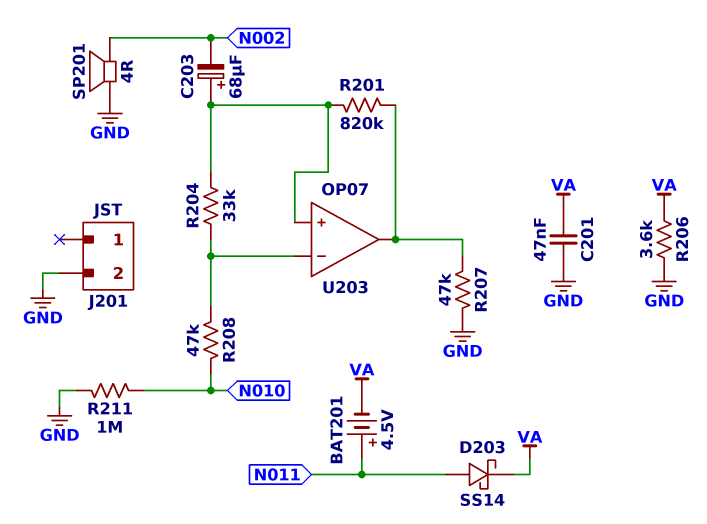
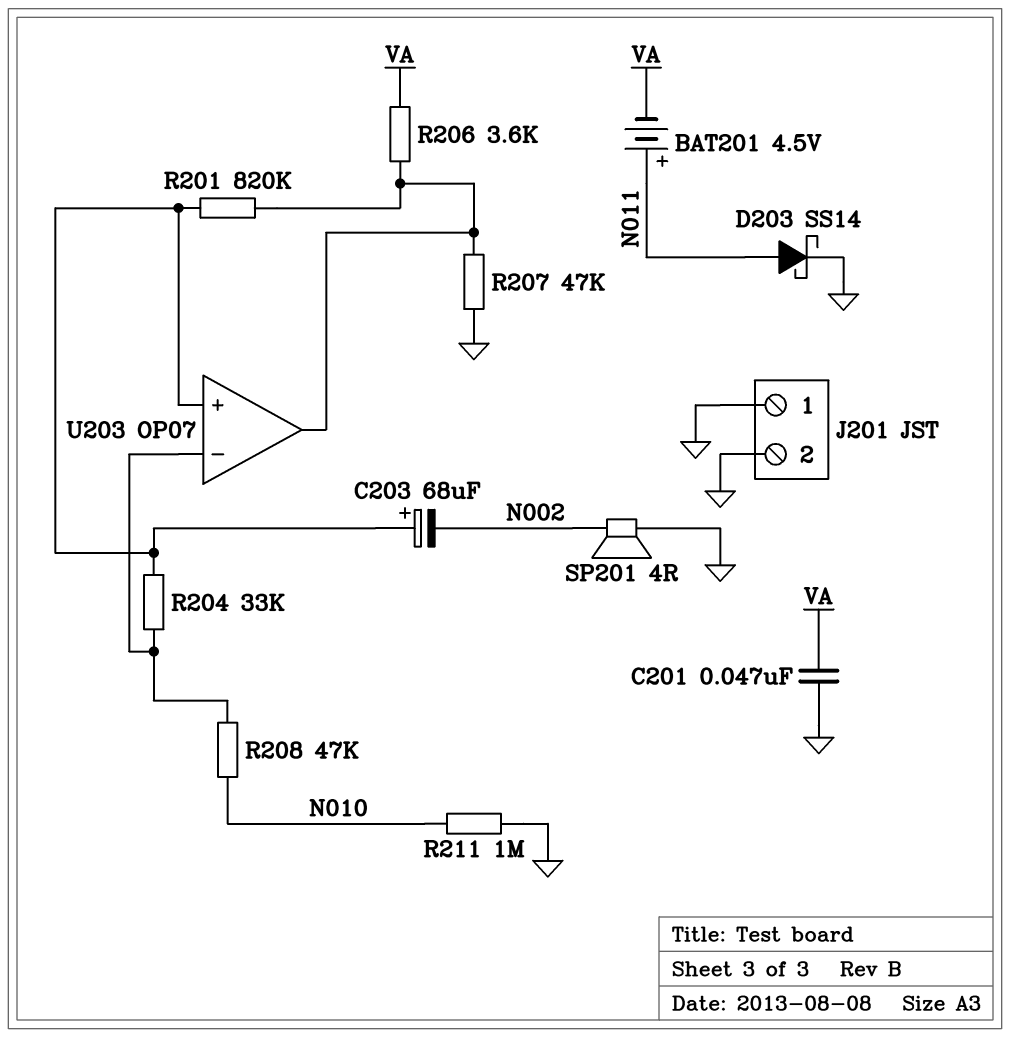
D203: schottky SS14 (A N011, K VA) -> schottky SS14 (A N011, K GND)
J201 pin 1: none -> GND
R206: 3.6k (GND, VA) -> 3.6k (U203/out, VA)

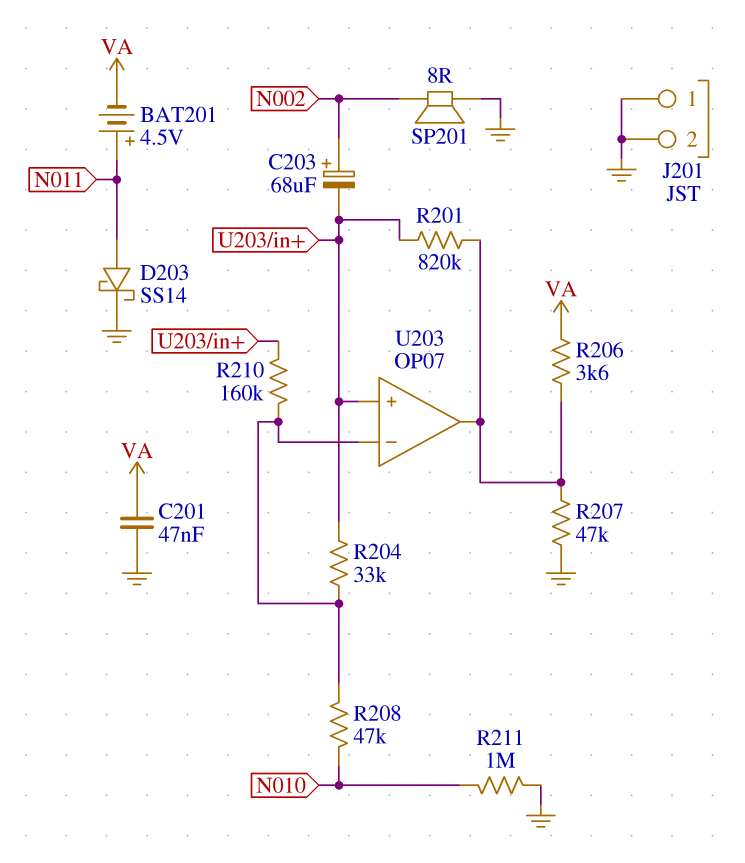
C203: 68uF (plus U203/in+, minus N002) -> 68uF (plus N002, minus U203/in+)
R210: none -> 160k (U203/in+, U203/in-)
SP201: speaker 4R (GND, N002) -> speaker 8R (GND, N002)

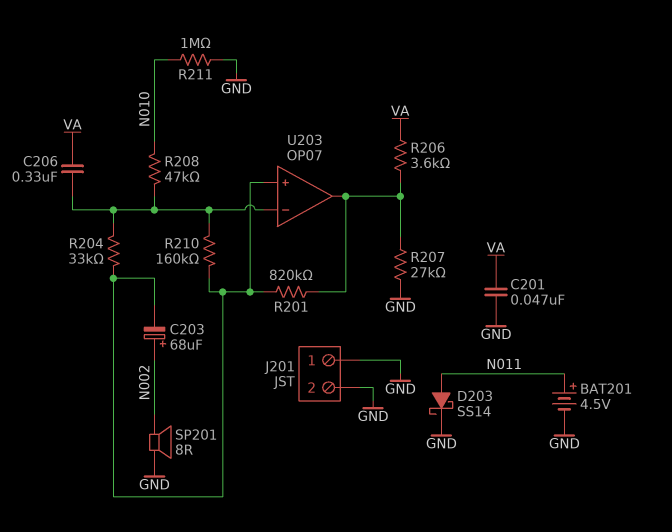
BAT201: 4.5V (plus N011, minus VA) -> 4.5V (plus N011, minus GND)
C206: none -> 330nF (U203/in-, VA)
R207: 47k (GND, U203/out) -> 27k (GND, U203/out)

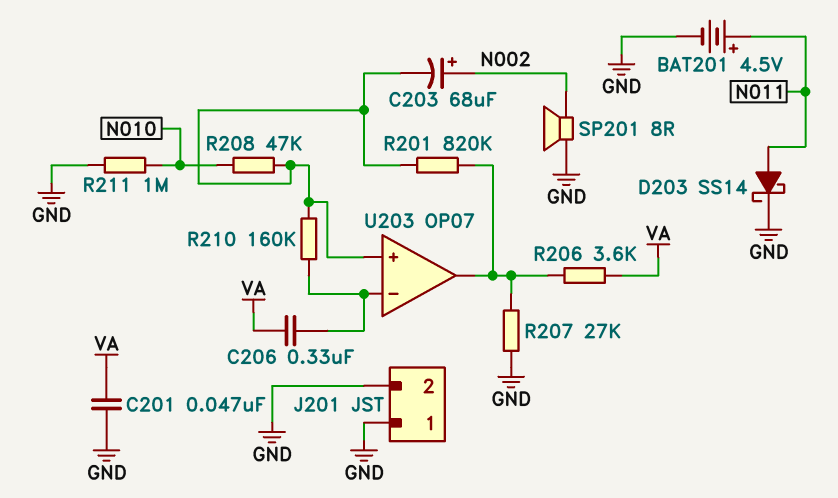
R204: 33k (U203/in+, U203/in-) -> none
R208: 47k (N010, U203/in-) -> 47k (N010, U203/in+)

